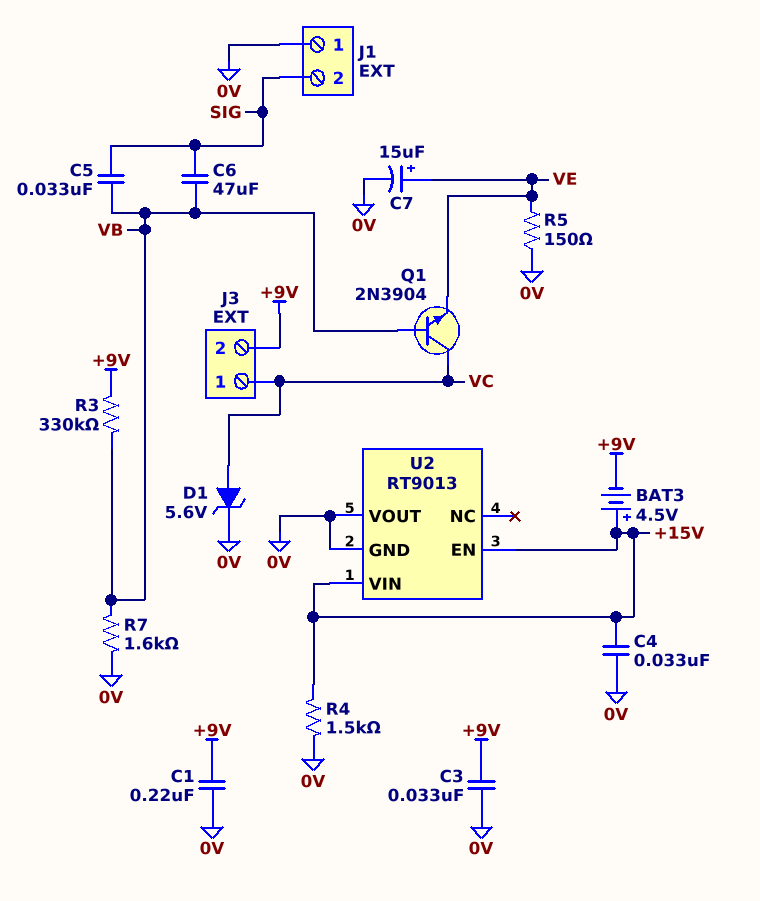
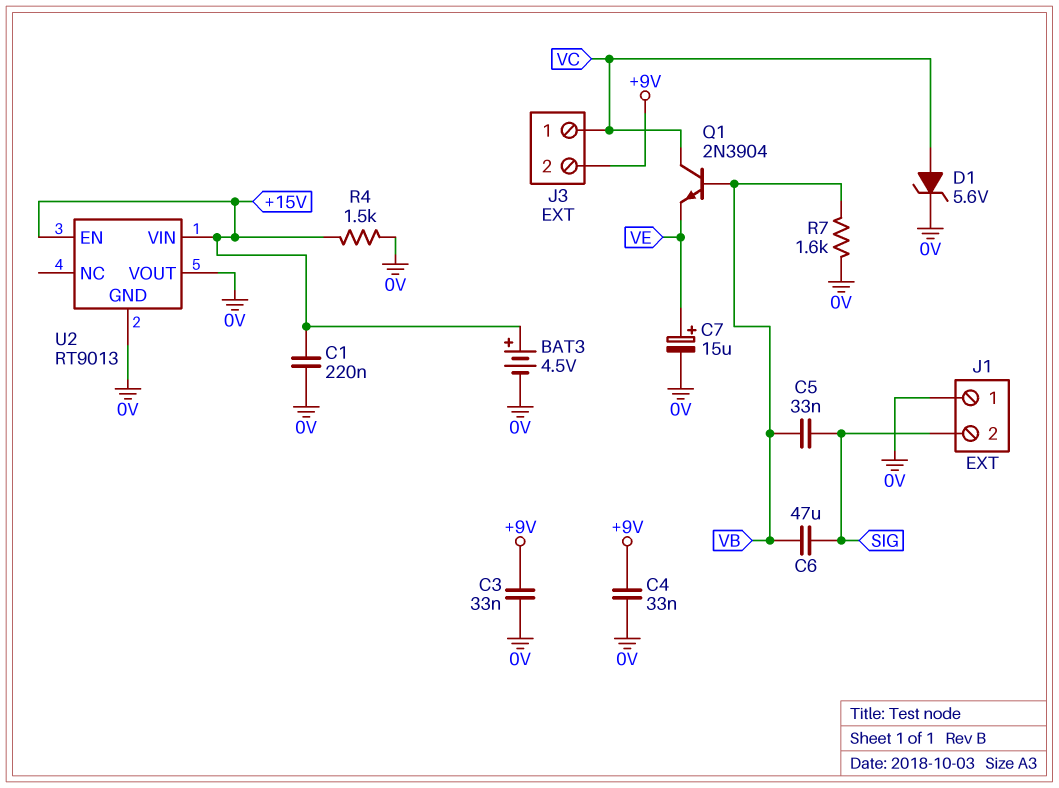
BAT3: 4.5V (plus +15V, minus +9V) -> 4.5V (plus +15V, minus 0V)
C1: 220nF (+9V, 0V) -> 220nF (+15V, 0V)
C4: 33nF (+15V, 0V) -> 33nF (+9V, 0V)
R3: 330k (+9V, VB) -> none
R5: 150 (0V, VE) -> none

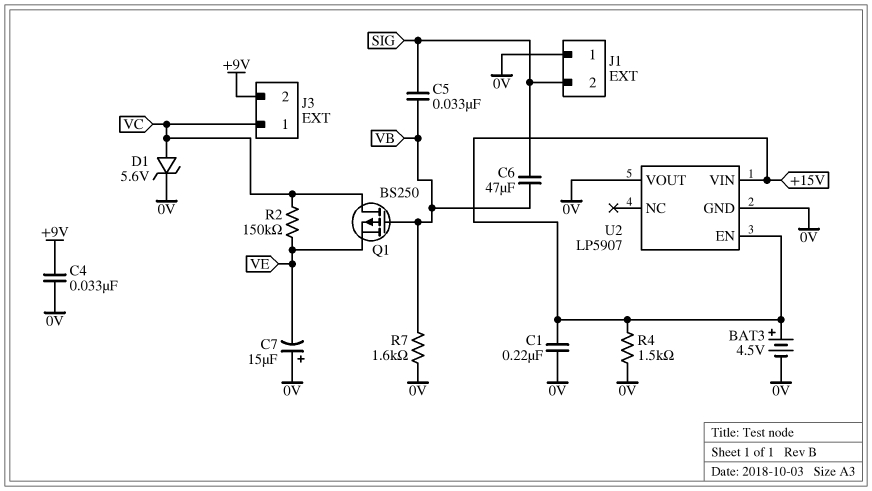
C3: 33nF (+9V, 0V) -> none
C7: 15uF (plus VE, minus 0V) -> 15uF (plus 0V, minus VE)
Q1: NPN 2N3904 (B VB, C VC, E VE) -> PMOS BS250 (G VB, D VC, S VE)
R2: none -> 150k (VC, VE)
U2: RT9013 -> LP5907

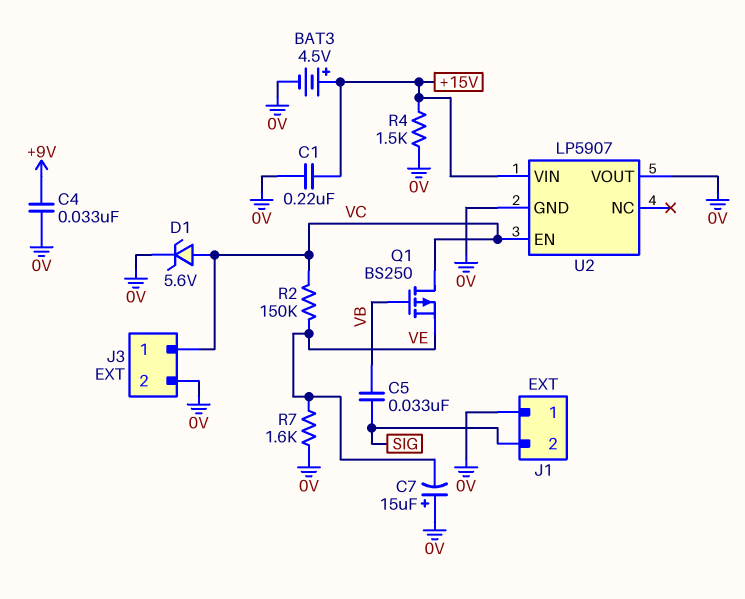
C6: 47uF (SIG, VB) -> none
J3 pin 2: +9V -> 0V
R7: 1.6k (0V, VB) -> 1.6k (0V, VE)
U2 pin EN: +15V -> VC

